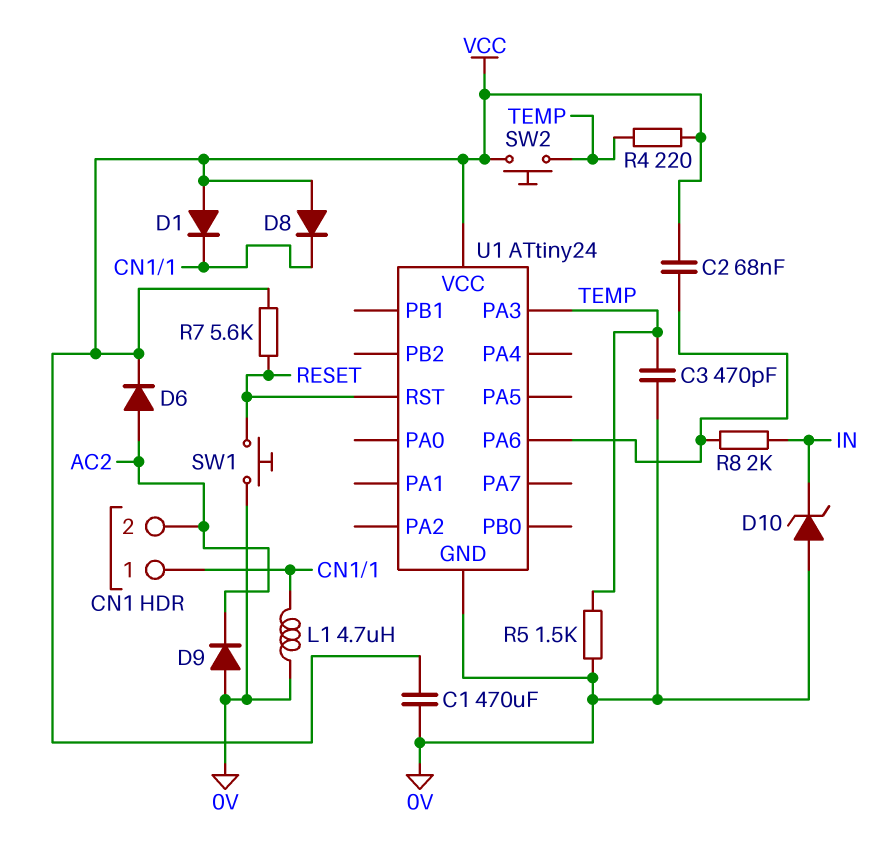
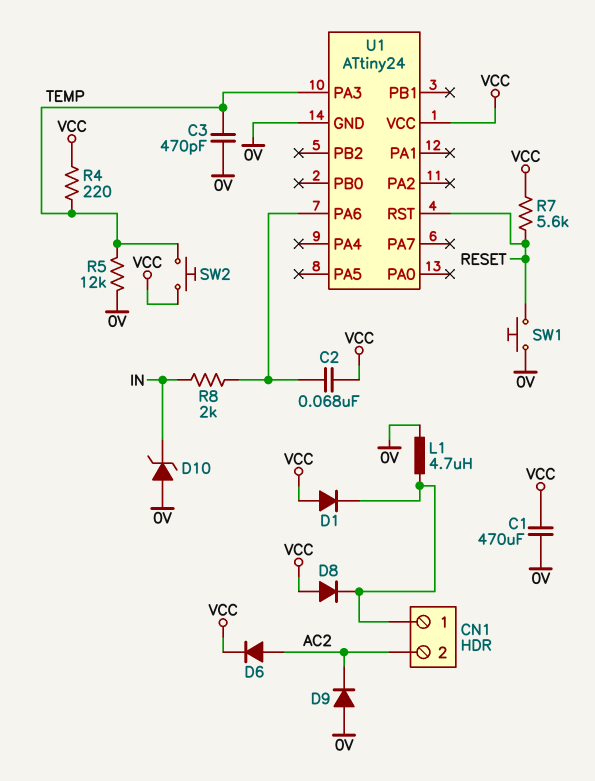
R5: 1.5k (0V, TEMP) -> 12k (0V, TEMP)

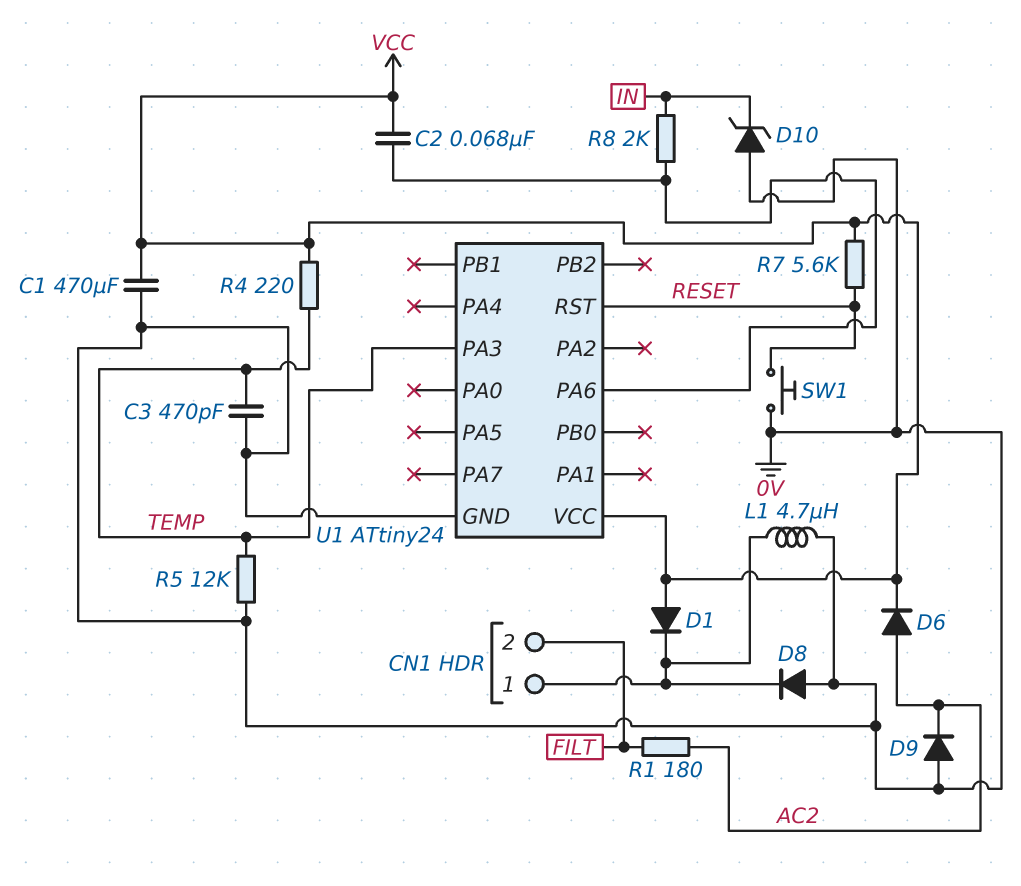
CN1 pin 2: AC2 -> FILT
D8: diode (A VCC, K CN1/1) -> diode (A 0V, K CN1/1)
R1: none -> 180 (AC2, FILT)
SW2: button (TEMP, VCC) -> none

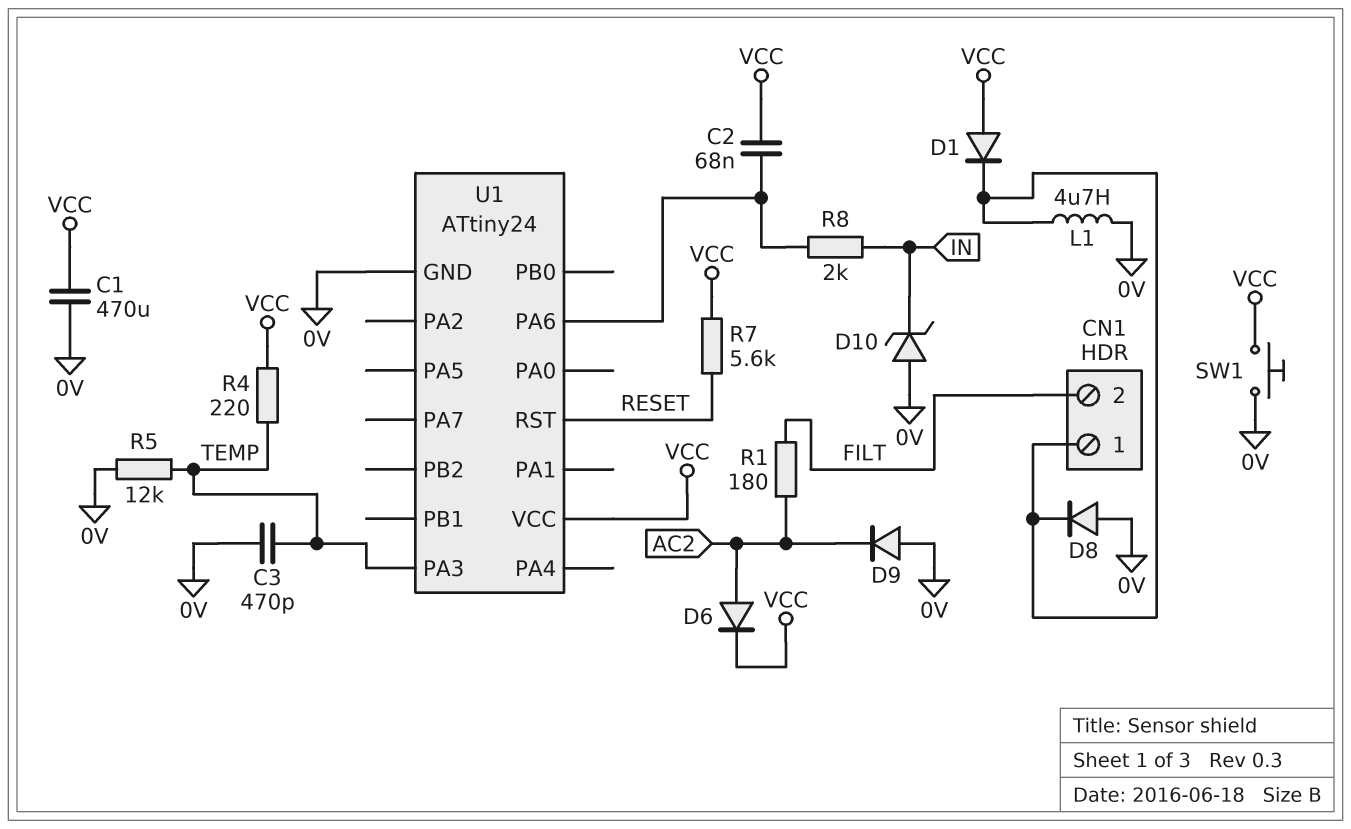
SW1: button (0V, RESET) -> button (0V, VCC)

